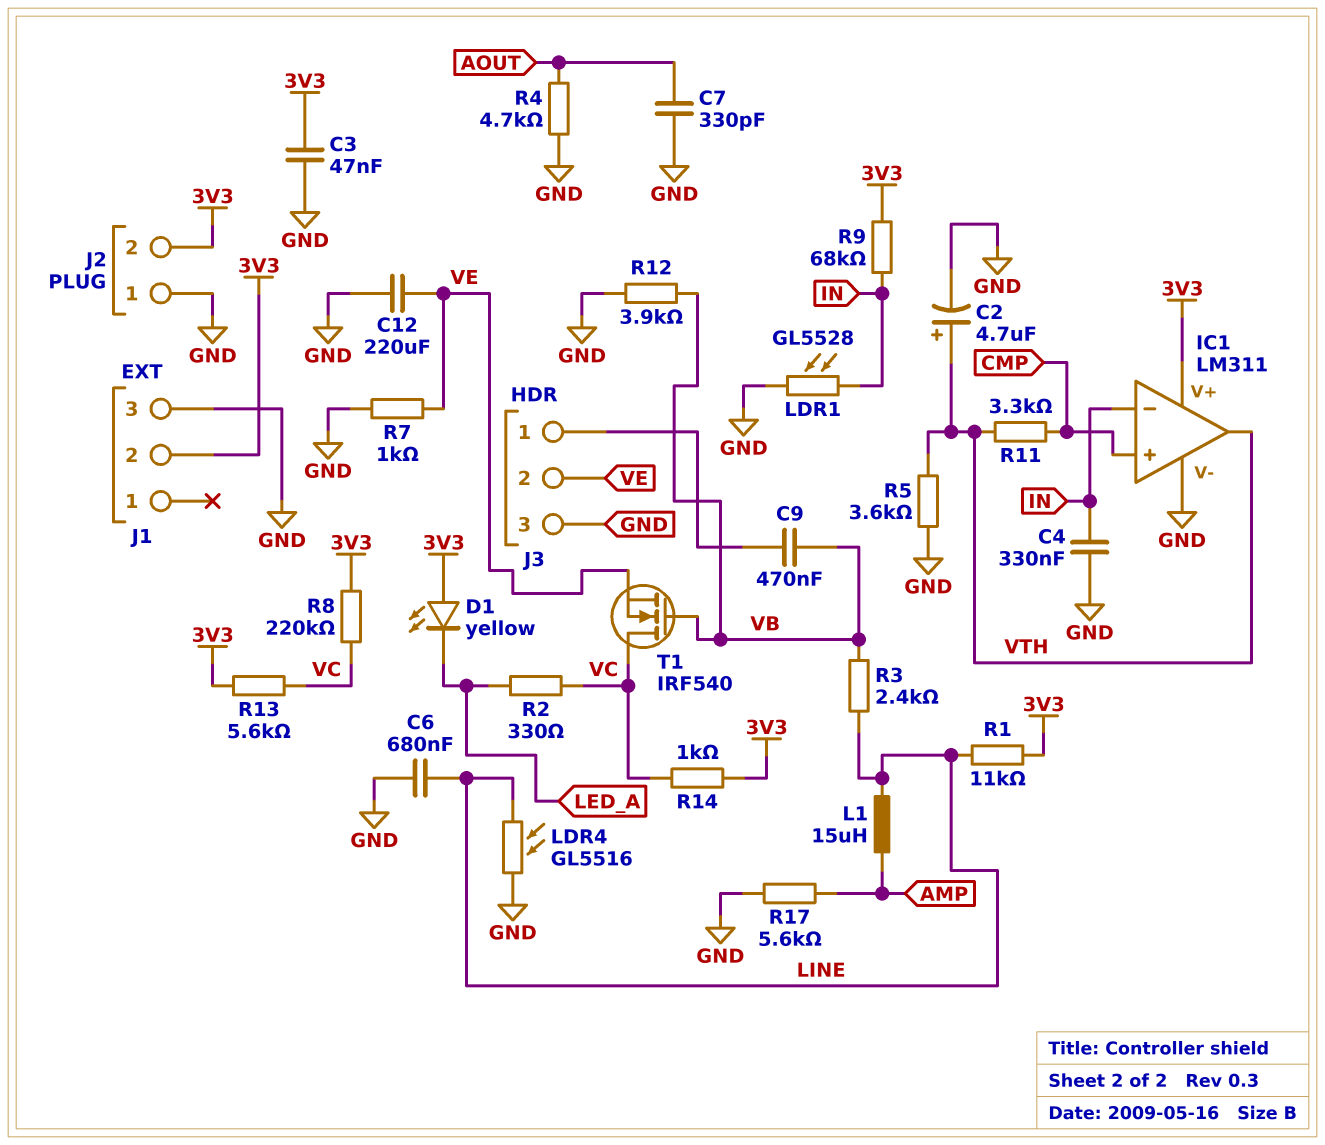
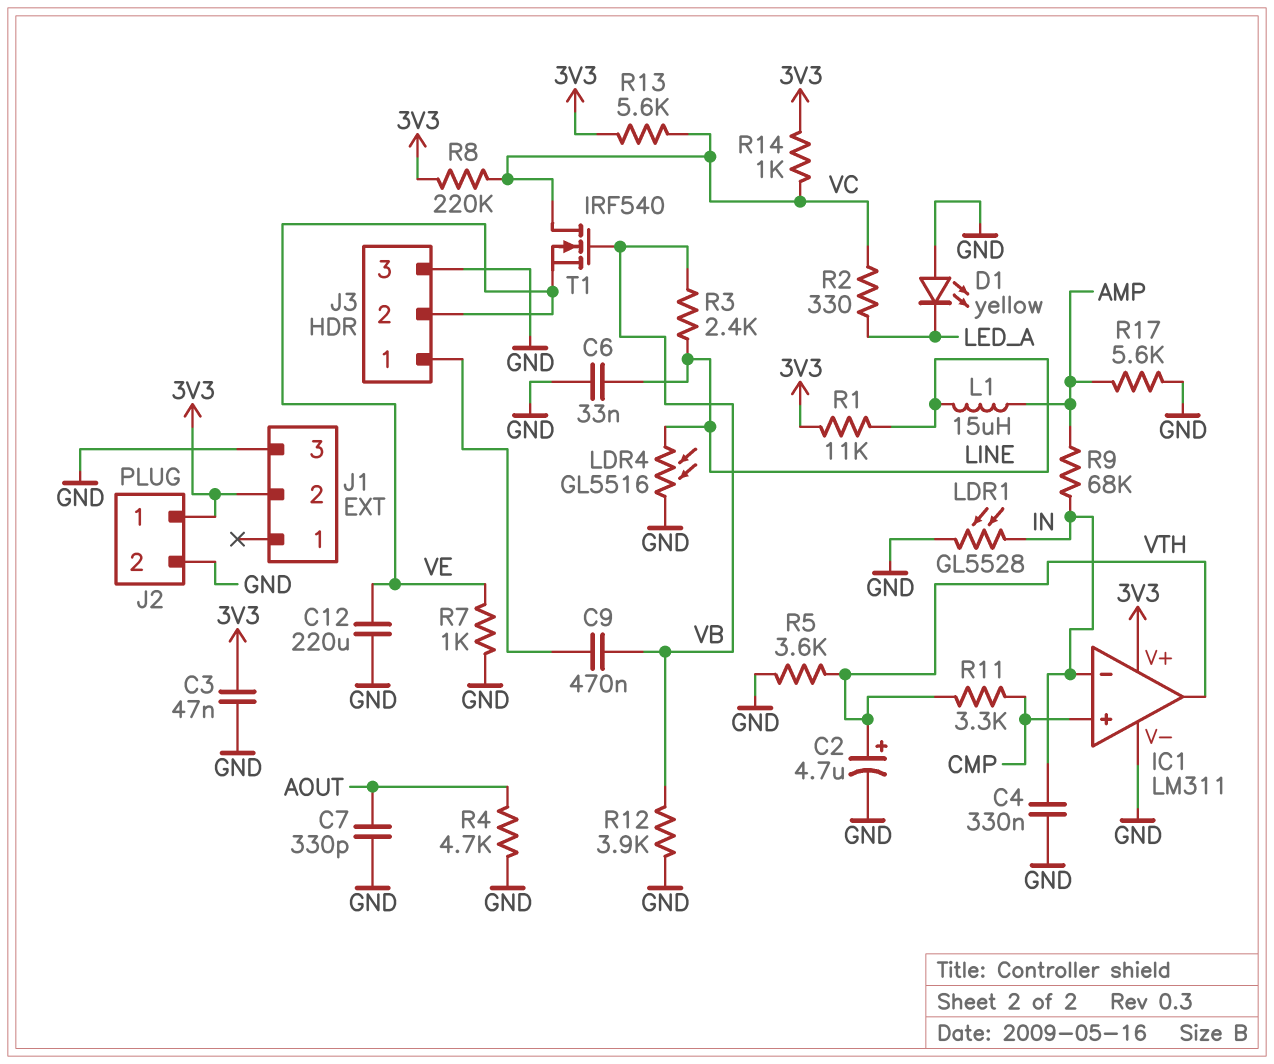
C6: 680nF (GND, LINE) -> 33nF (GND, LINE)
D1: LED yellow (A 3V3, K LED_A) -> LED yellow (A GND, K LED_A)
J2 pin 1: GND -> 3V3
J2 pin 2: 3V3 -> GND
R9: 68k (3V3, IN) -> 68k (AMP, IN)

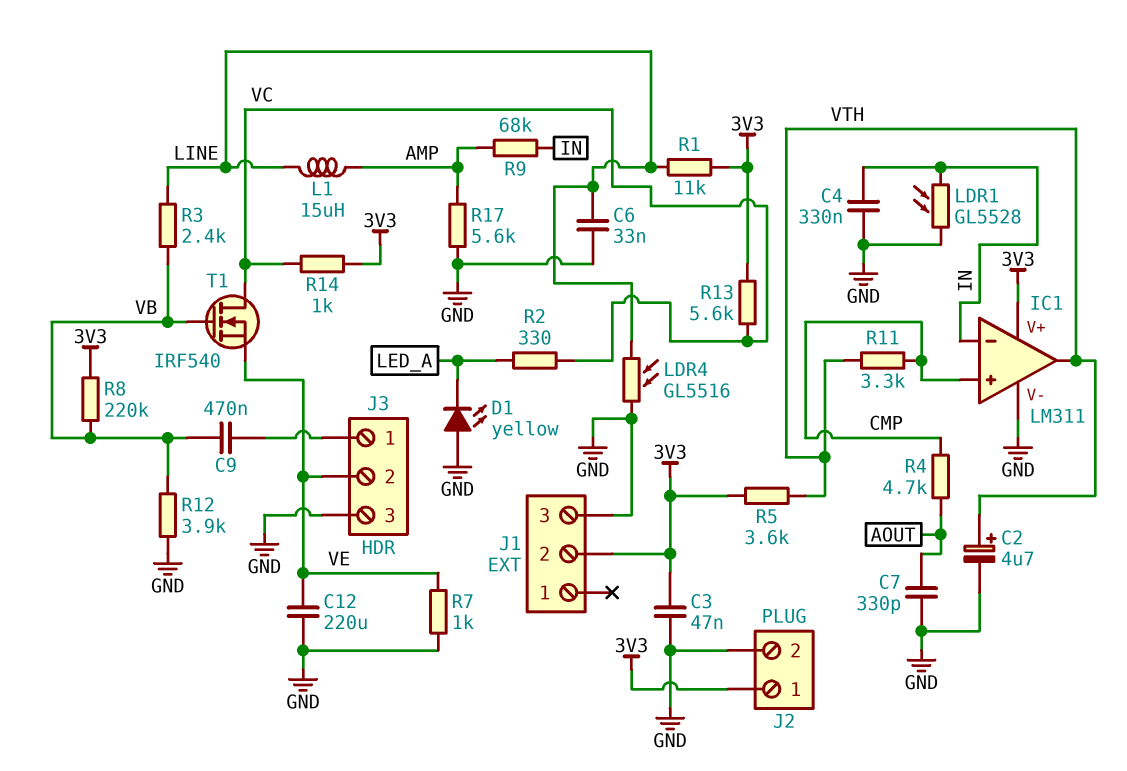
R4: 4.7k (AOUT, GND) -> 4.7k (AOUT, CMP)
R5: 3.6k (GND, VTH) -> 3.6k (3V3, VTH)
R8: 220k (3V3, VC) -> 220k (3V3, VB)

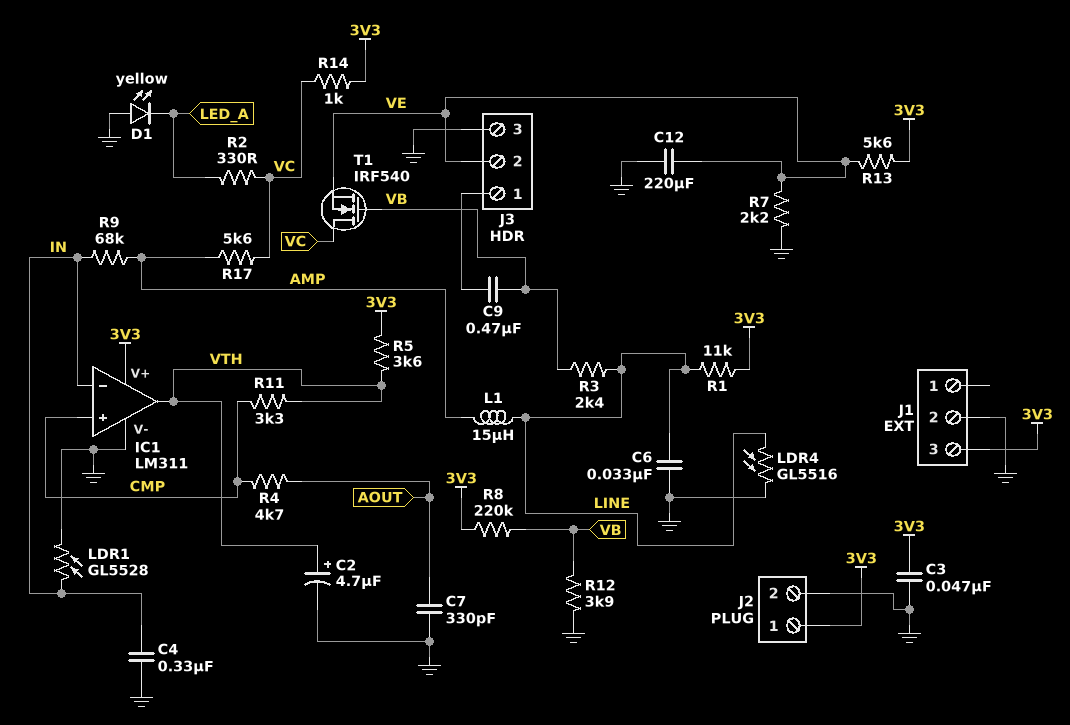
J1 pin 2: 3V3 -> GND
J1 pin 3: GND -> 3V3
R7: 1k (GND, VE) -> 2.2k (GND, VE)
R13: 5.6k (3V3, VC) -> 5.6k (3V3, VE)
R17: 5.6k (AMP, GND) -> 5.6k (AMP, VC)

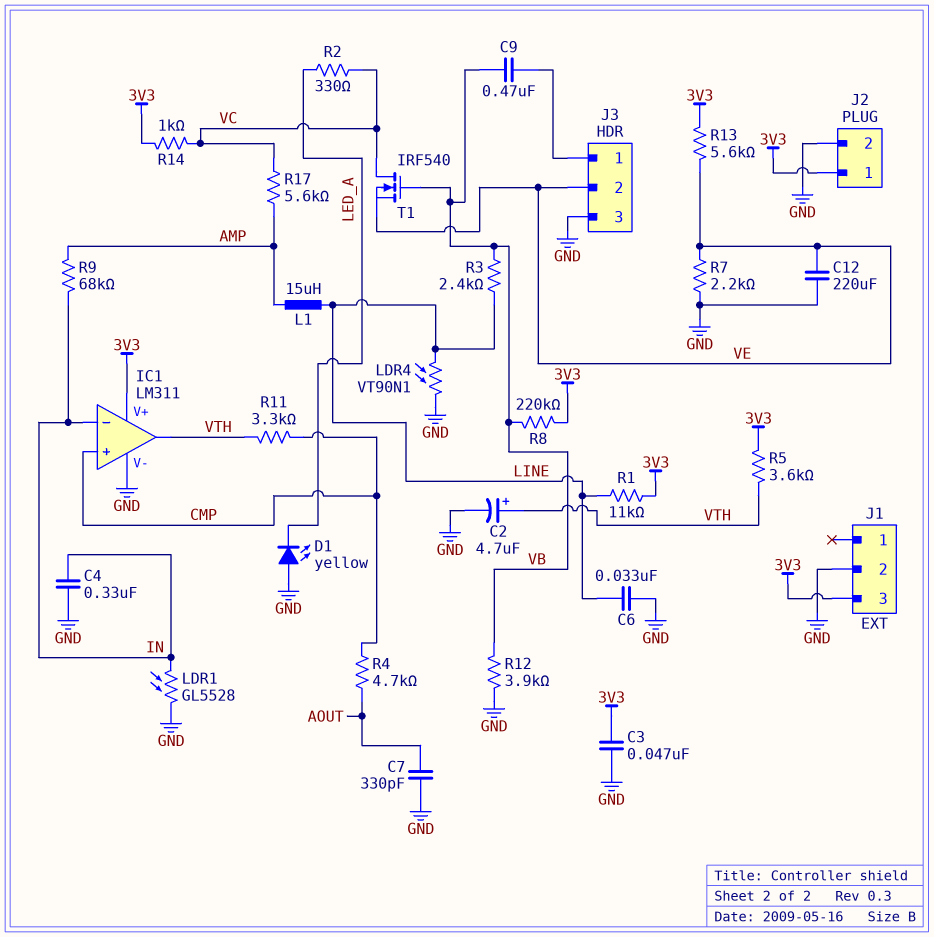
LDR4: GL5516 (GND, LINE) -> VT90N1 (GND, LINE)

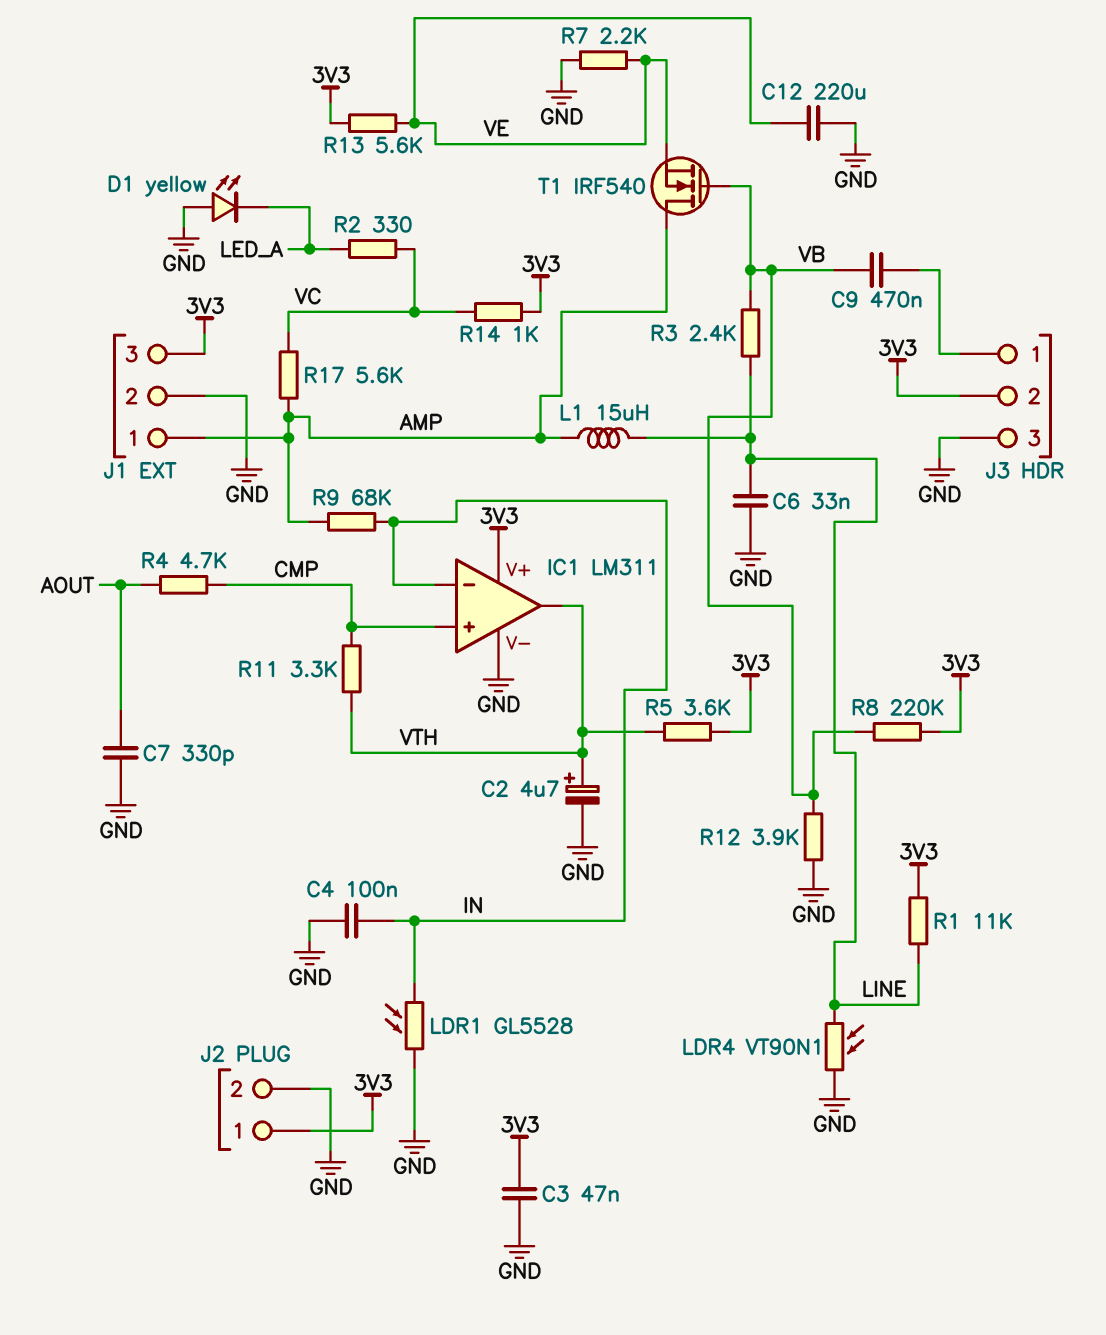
C4: 330nF (GND, IN) -> 100nF (GND, IN)
J1 pin 1: none -> AMP
J3 pin 2: VE -> 3V3
T1: NMOS IRF540 (G VB, D VC, S VE) -> NMOS IRF540 (G VB, D AMP, S VE)

